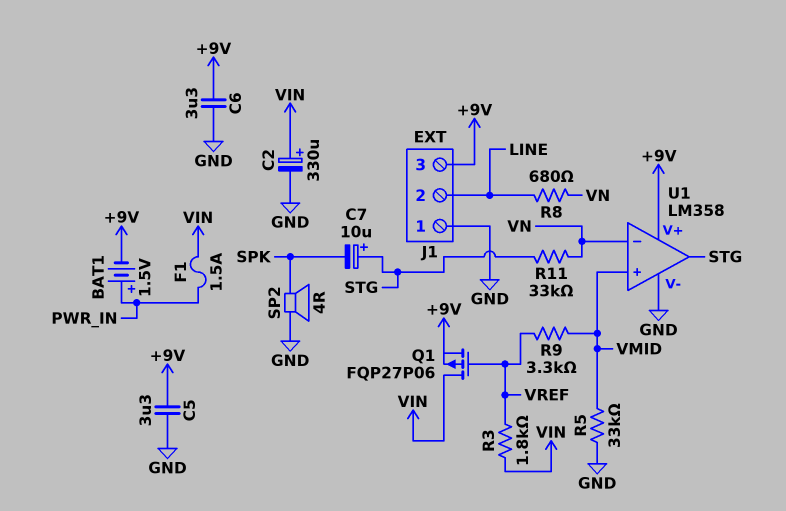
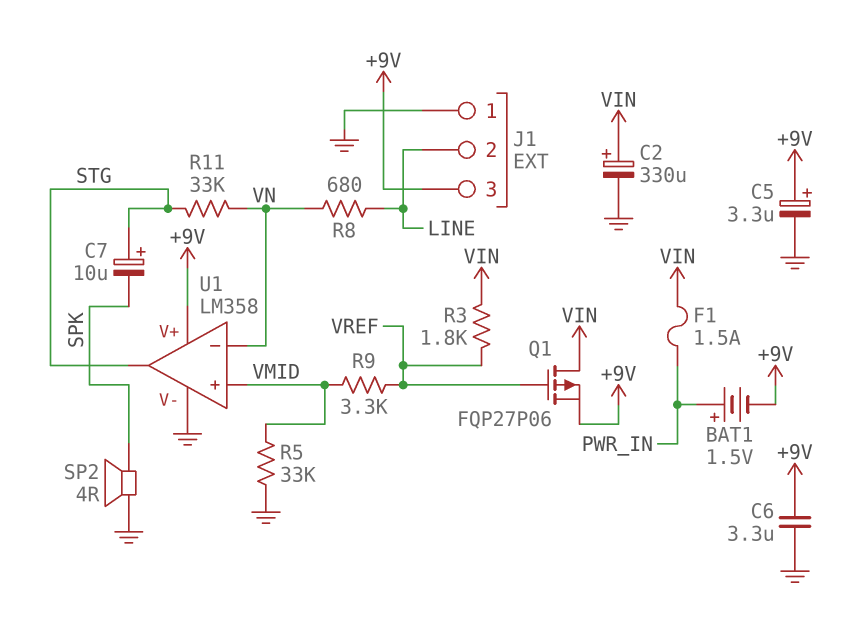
C5: 3.3uF (+9V, GND) -> 3.3uF (plus +9V, minus GND)

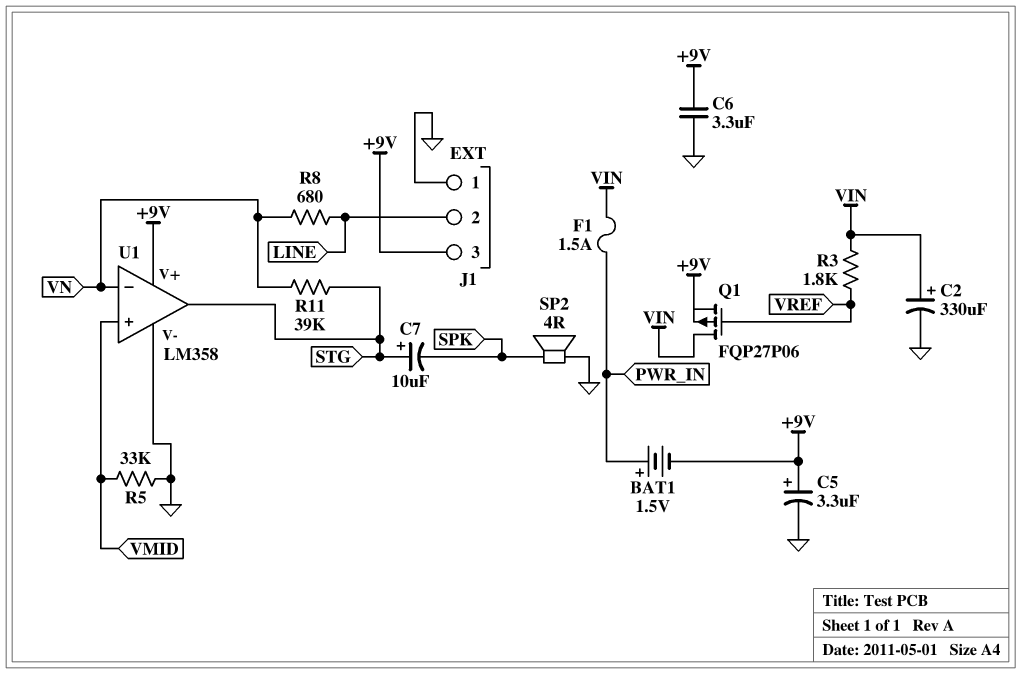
R9: 3.3k (VMID, VREF) -> none
R11: 33k (STG, VN) -> 39k (STG, VN)

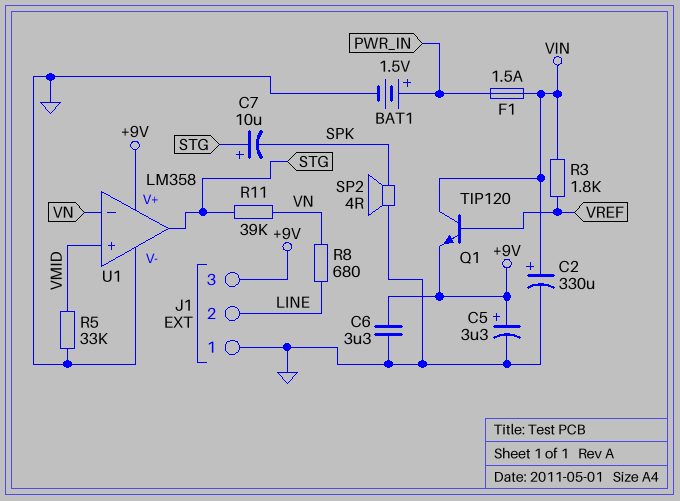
BAT1: 1.5V (plus PWR_IN, minus +9V) -> 1.5V (plus PWR_IN, minus GND)
Q1: PMOS FQP27P06 (G VREF, D VIN, S +9V) -> NPN TIP120 (B VREF, C VIN, E +9V)

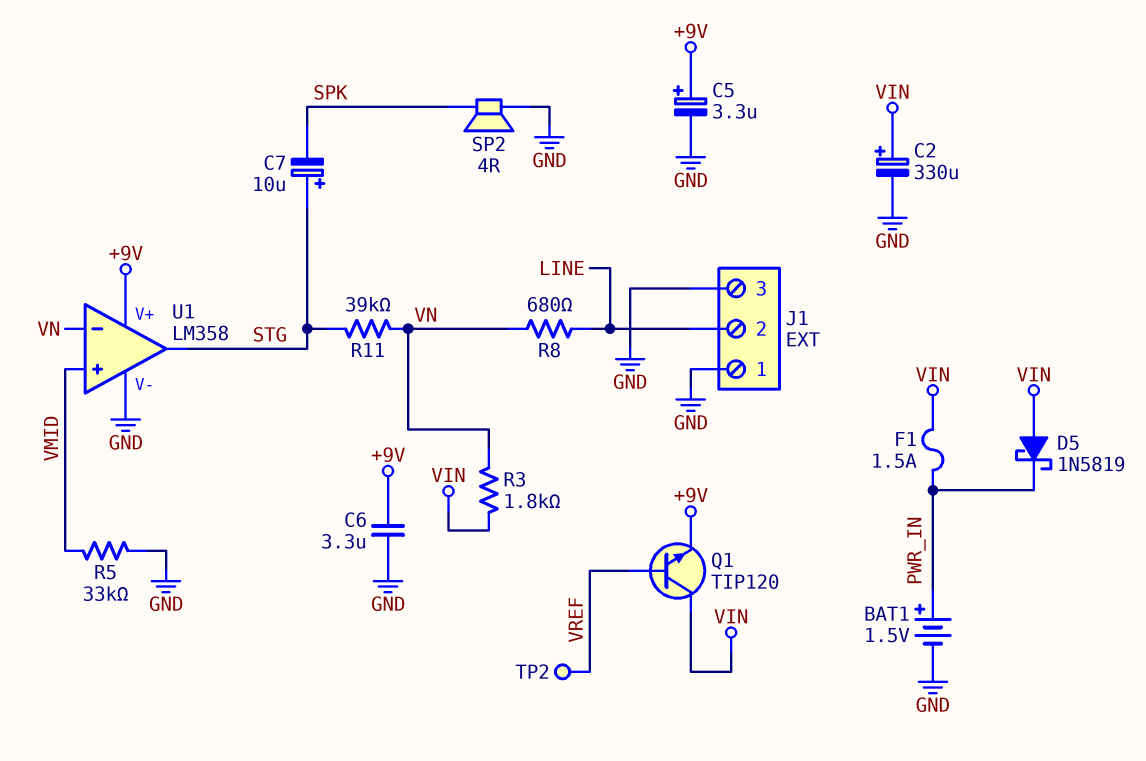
D5: none -> schottky 1N5819 (A VIN, K PWR_IN)
J1 pin 3: +9V -> GND
R3: 1.8k (VIN, VREF) -> 1.8k (VIN, VN)
TP2: none -> test point (VREF)

